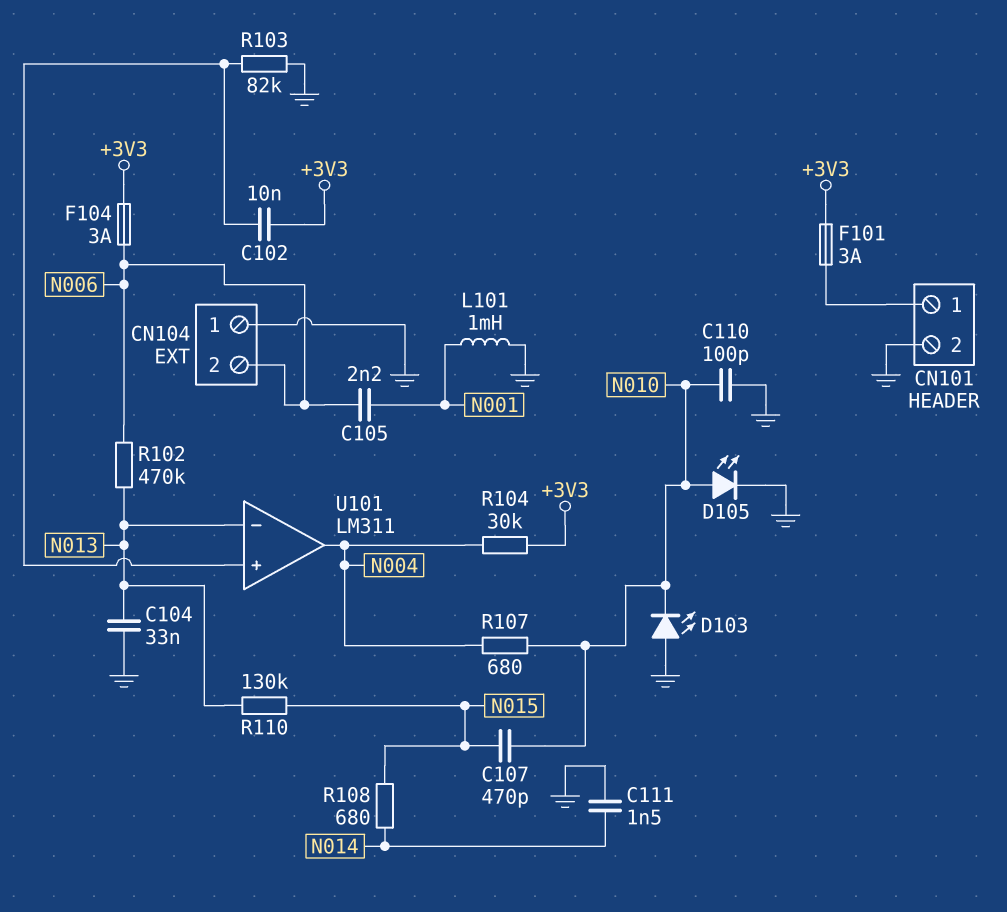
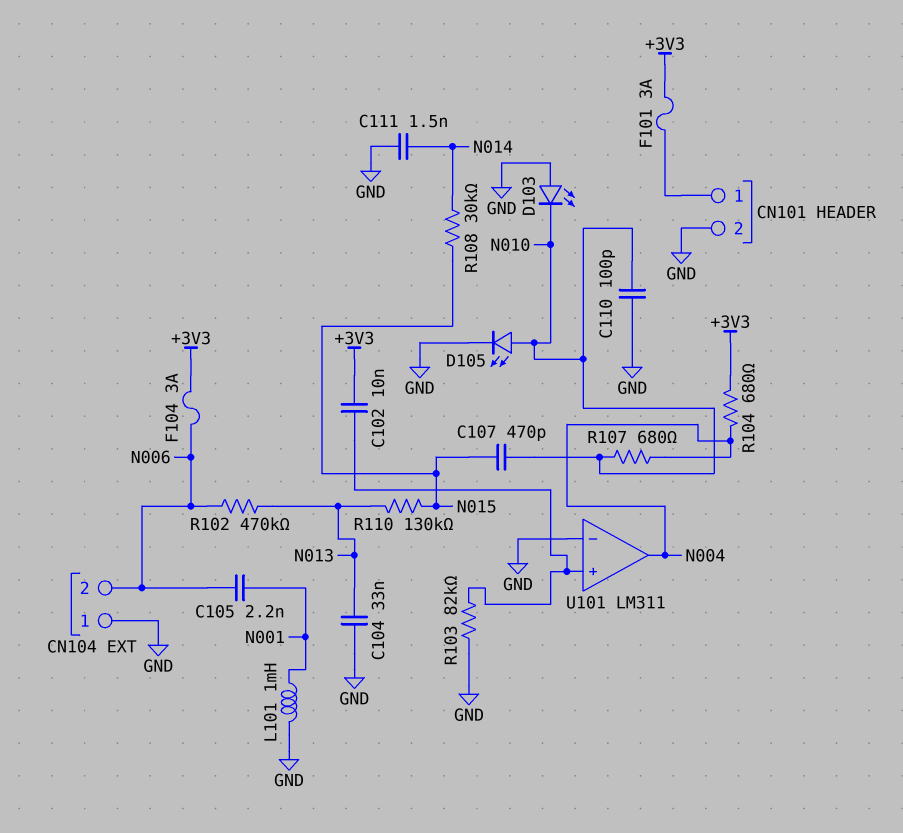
R104: 30k (+3V3, N004) -> 680 (+3V3, N004)
R108: 680 (N014, N015) -> 30k (N014, N015)
U101 pin in-: N013 -> GND

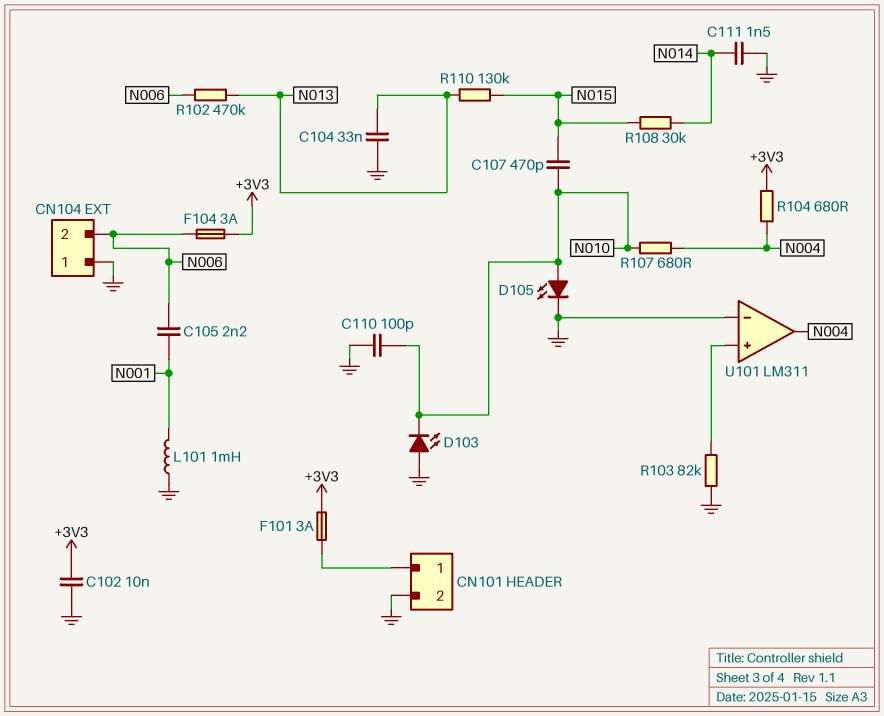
C102: 10nF (+3V3, U101/in+) -> 10nF (+3V3, GND)

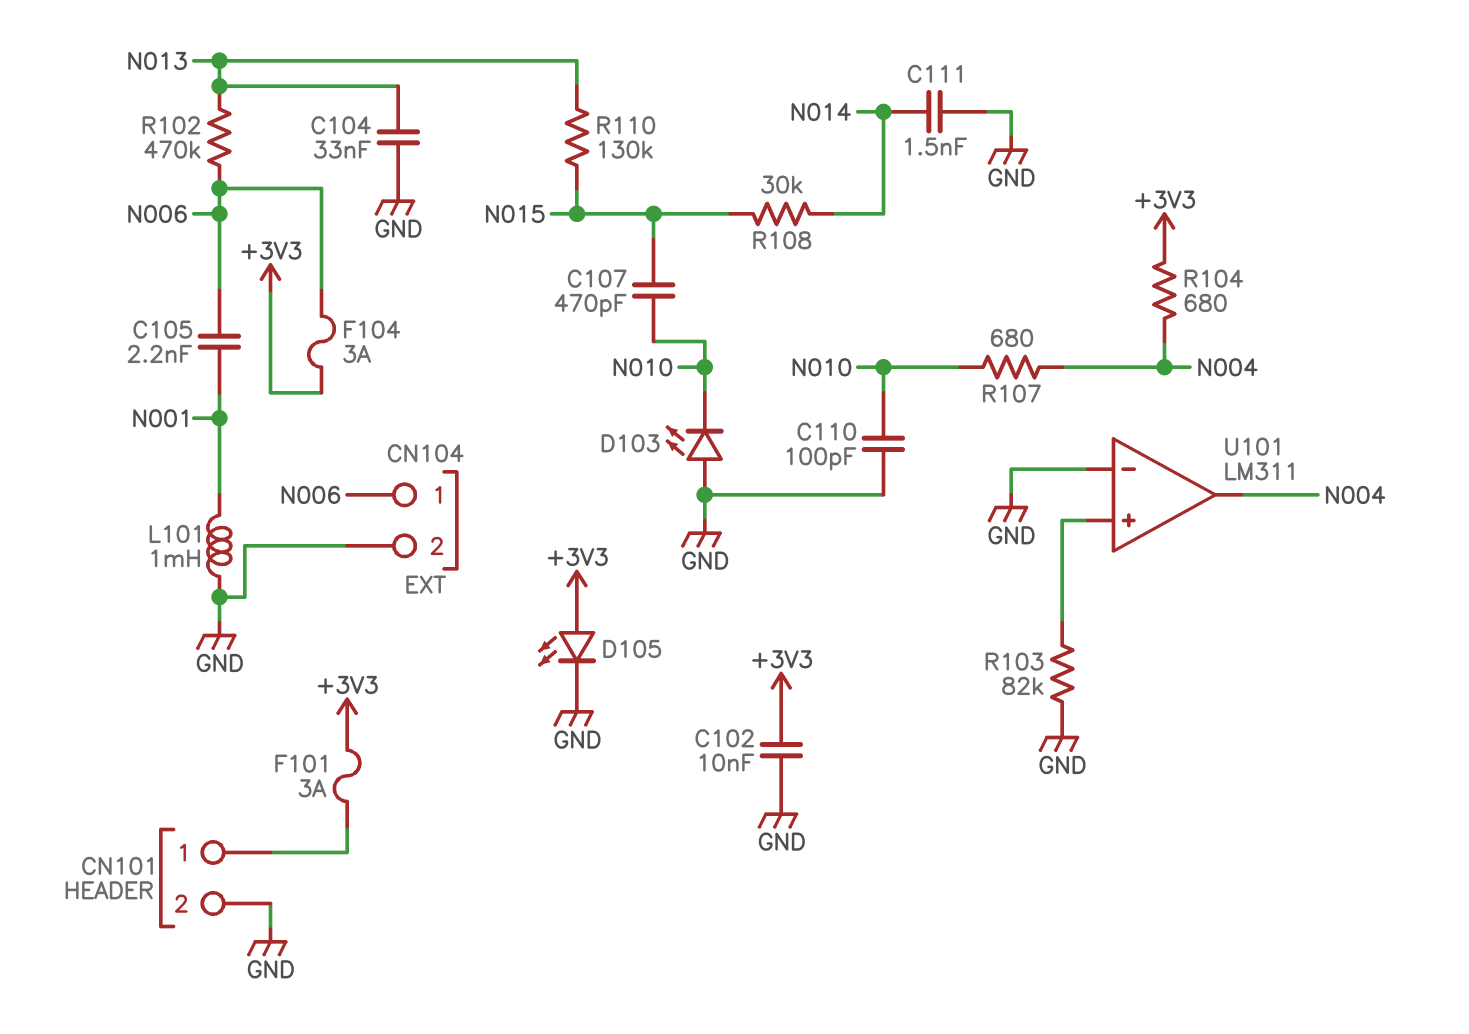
CN104 pin 1: GND -> N006
CN104 pin 2: N006 -> GND
D105: LED (A N010, K GND) -> LED (A +3V3, K GND)

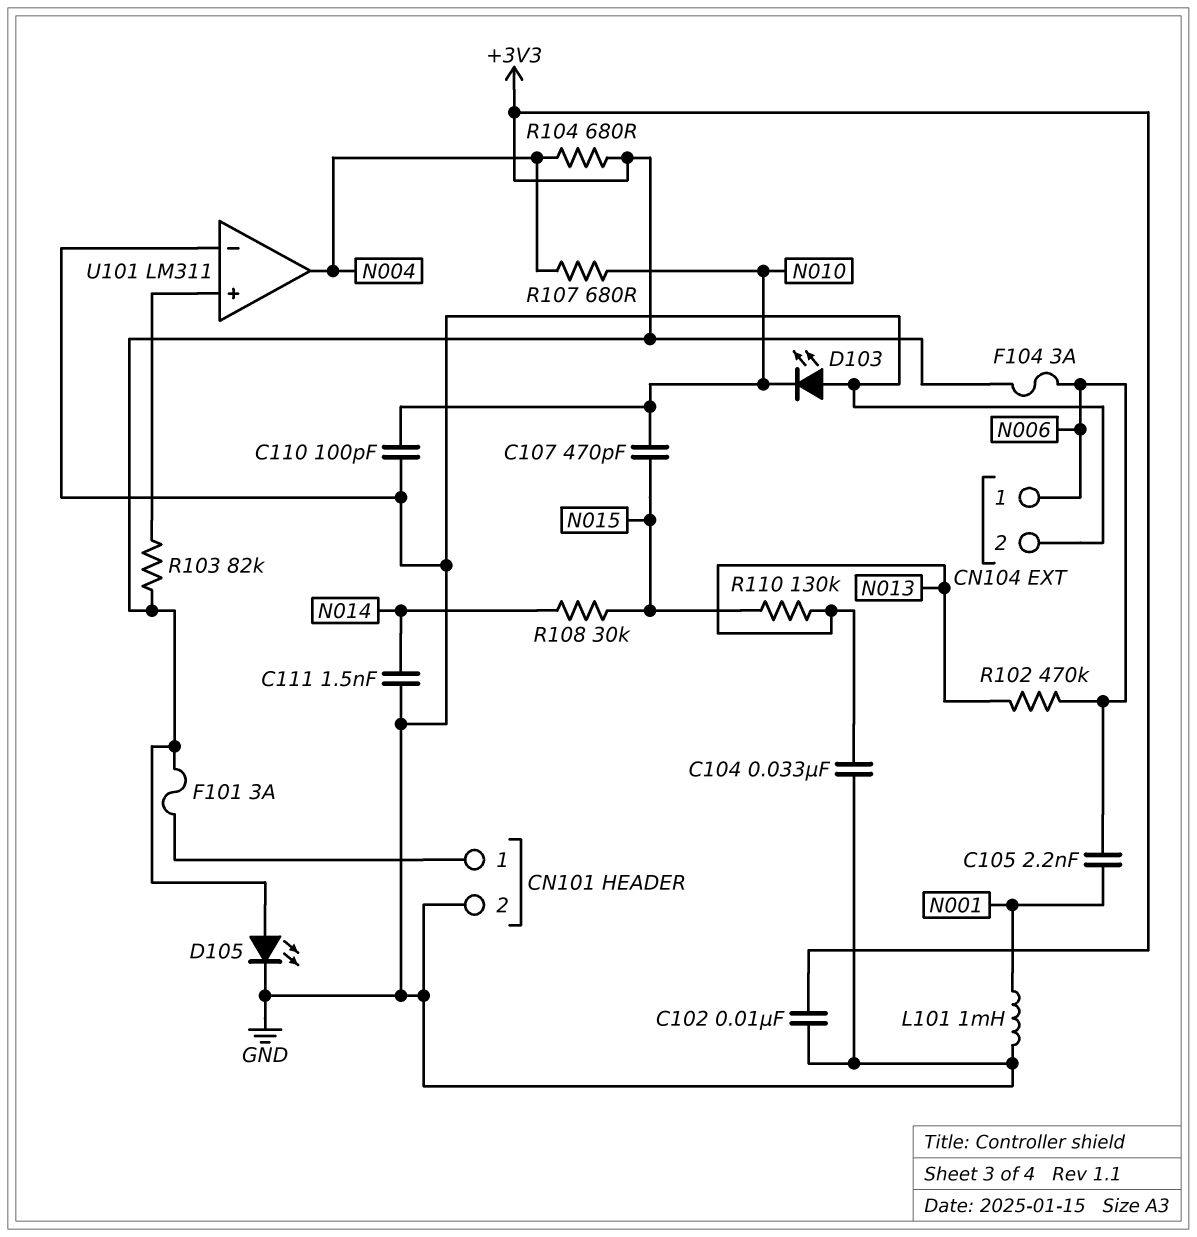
R103: 82k (GND, U101/in+) -> 82k (+3V3, U101/in+)

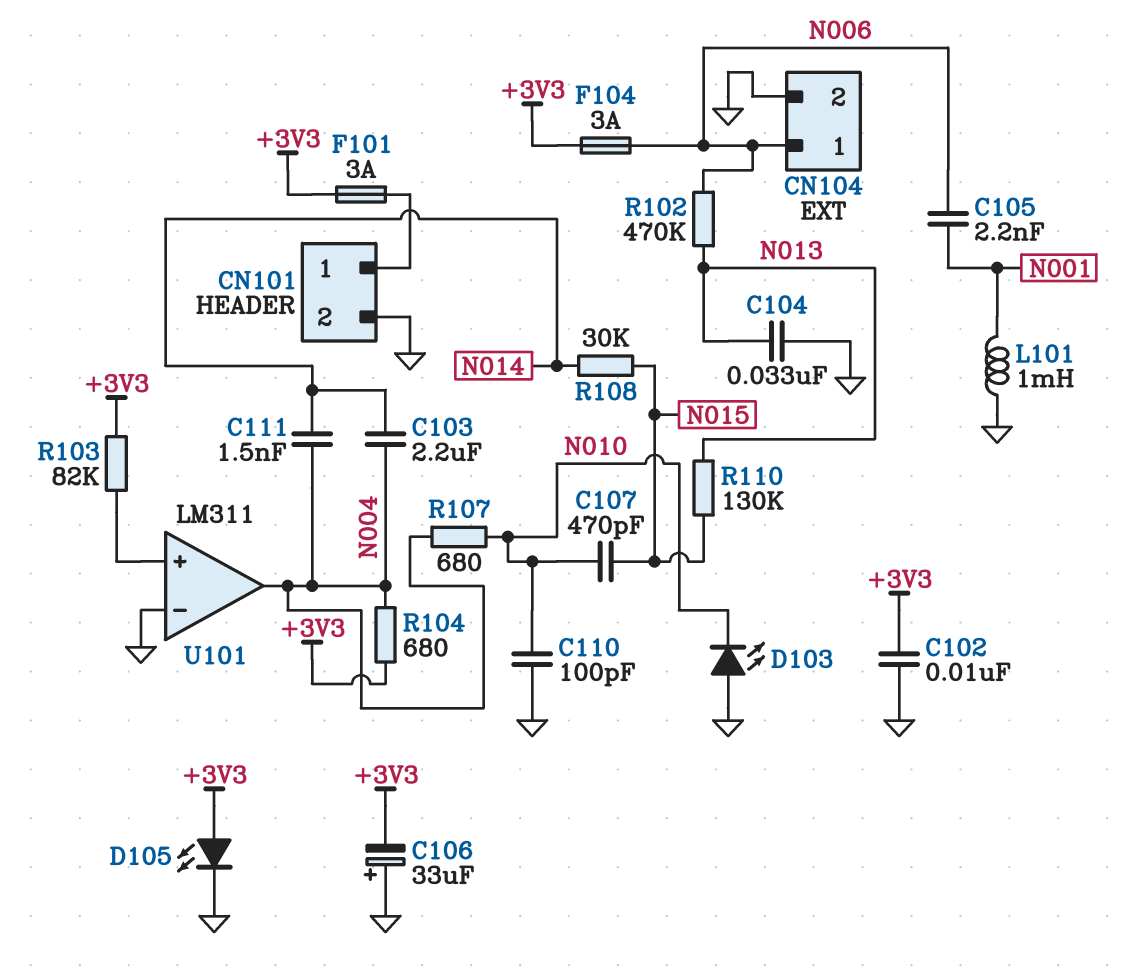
C103: none -> 2.2uF (N004, N014)
C106: none -> 33uF (plus GND, minus +3V3)
C111: 1.5nF (GND, N014) -> 1.5nF (N004, N014)

